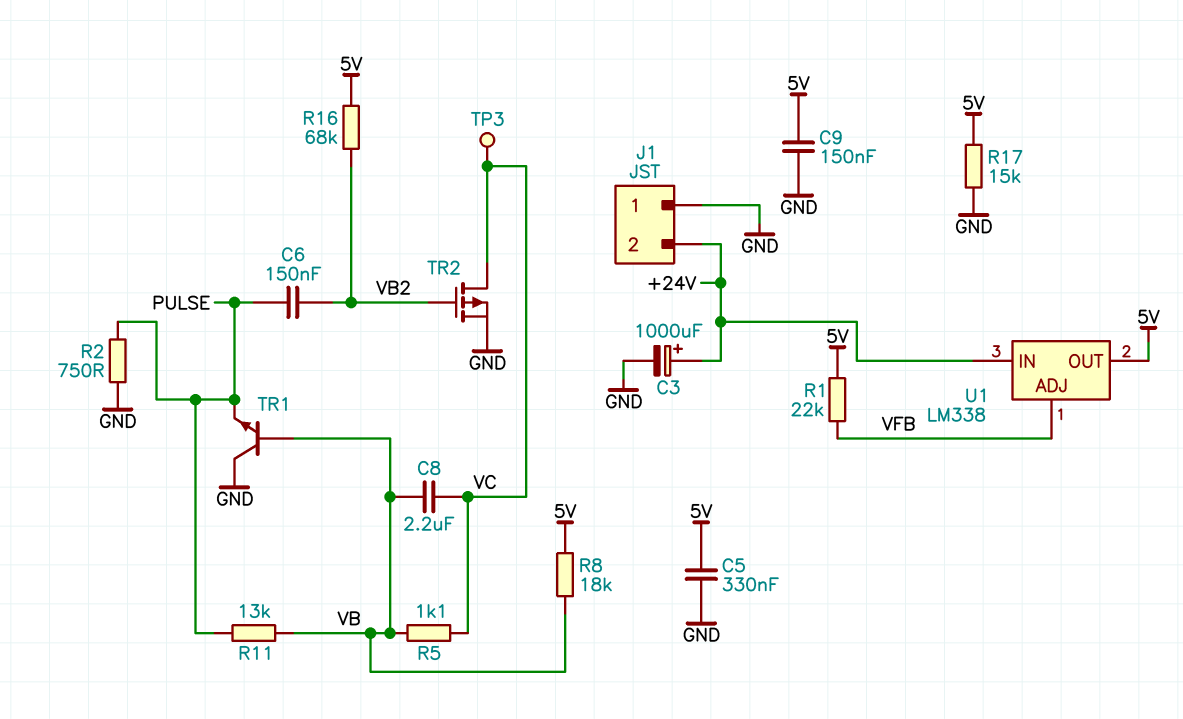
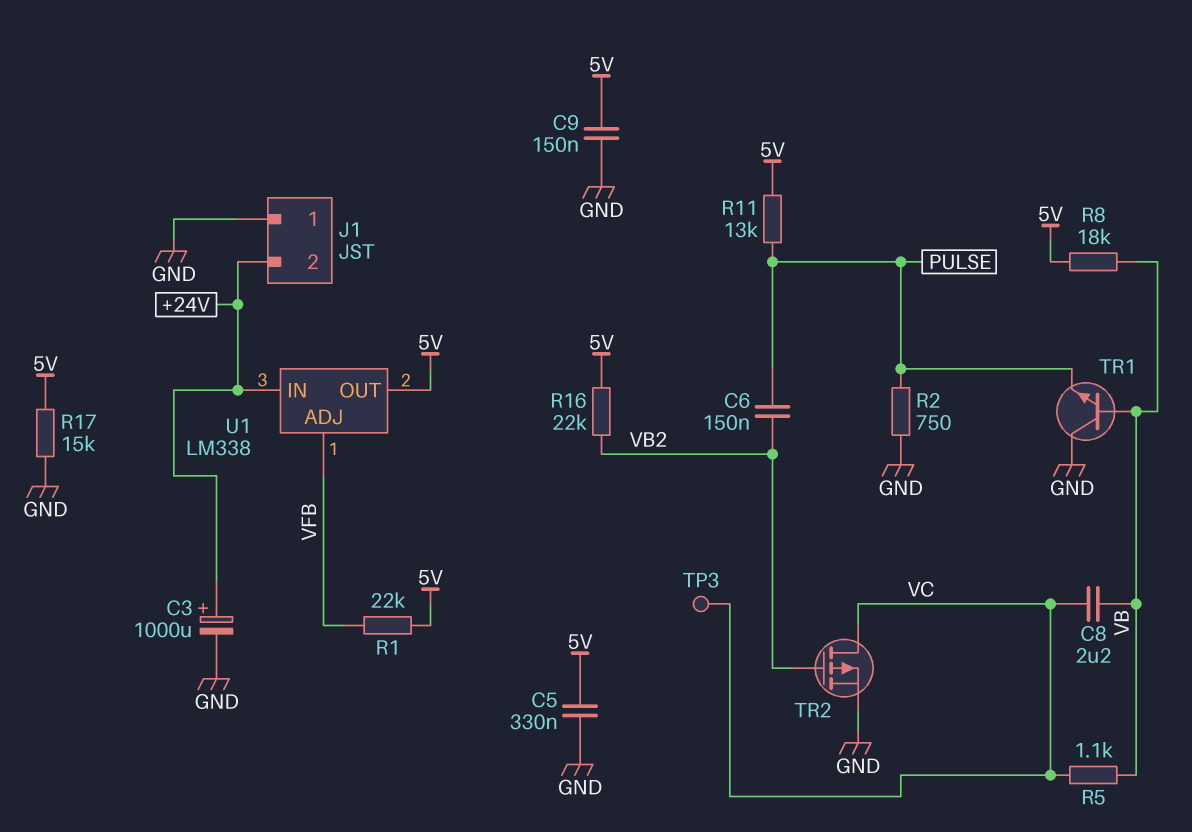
R11: 13k (PULSE, VB) -> 13k (5V, PULSE)
R16: 68k (5V, VB2) -> 22k (5V, VB2)

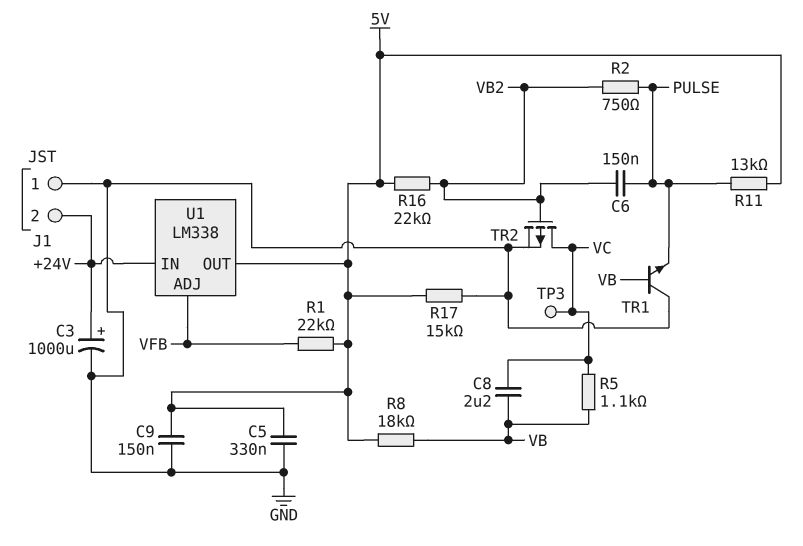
R2: 750 (GND, PULSE) -> 750 (PULSE, VB2)

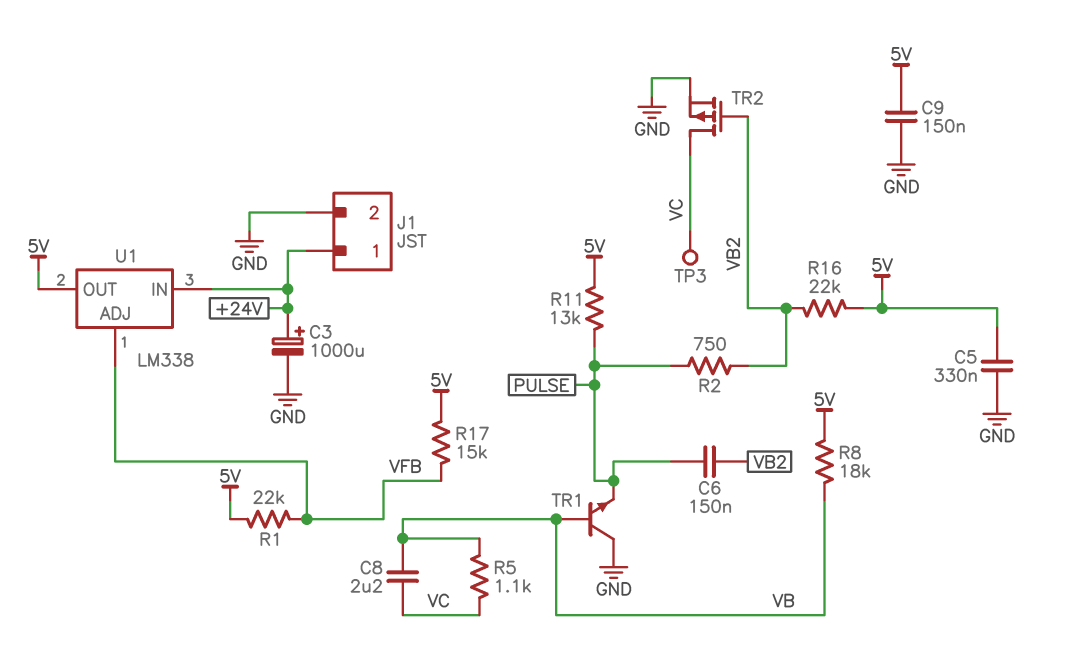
J1 pin 1: GND -> +24V
J1 pin 2: +24V -> GND
R17: 15k (5V, GND) -> 15k (5V, VFB)

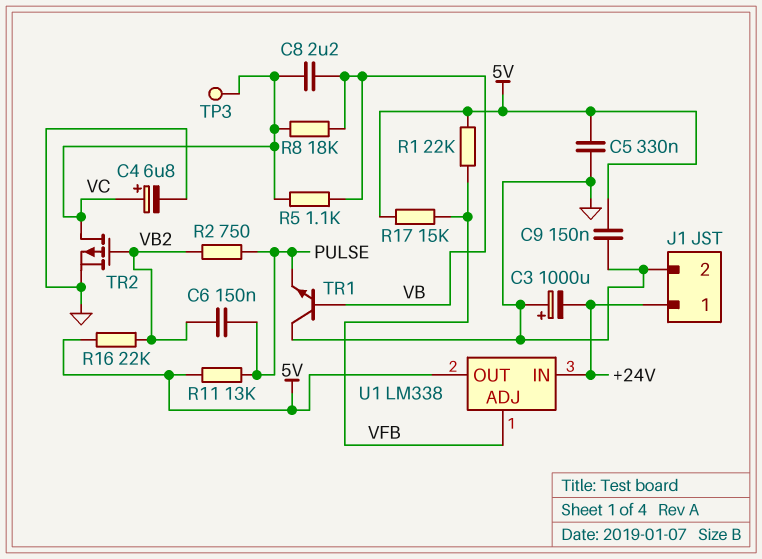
C3: 1000uF (plus +24V, minus GND) -> 1000uF (plus GND, minus +24V)
C4: none -> 6.8uF (plus VC, minus GND)
R8: 18k (5V, VB) -> 18k (VB, VC)

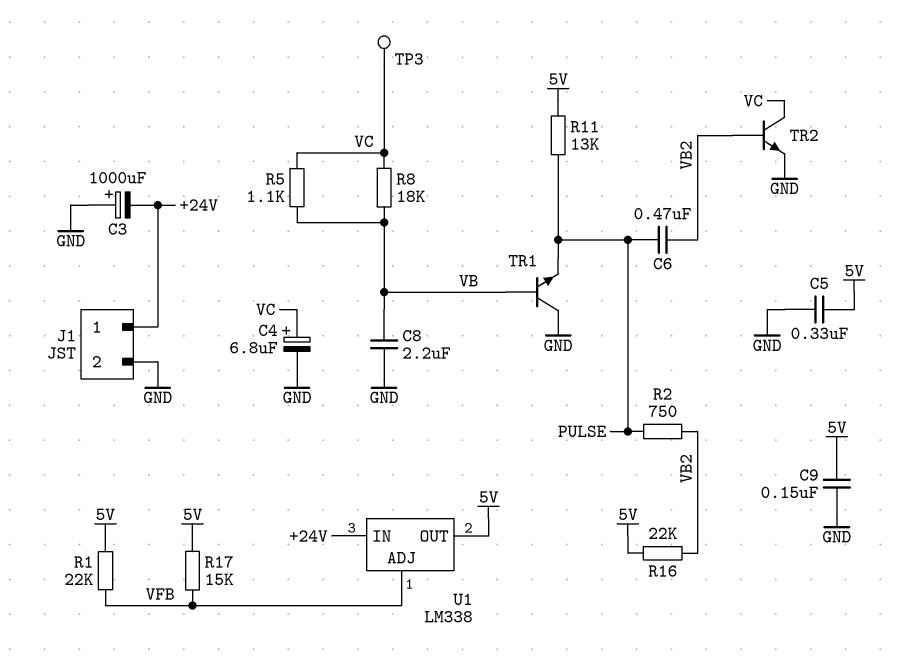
C6: 150nF (PULSE, VB2) -> 470nF (PULSE, VB2)
C8: 2.2uF (VB, VC) -> 2.2uF (GND, VB)
TR2: PMOS (G VB2, D VC, S GND) -> NPN (B VB2, C VC, E GND)

